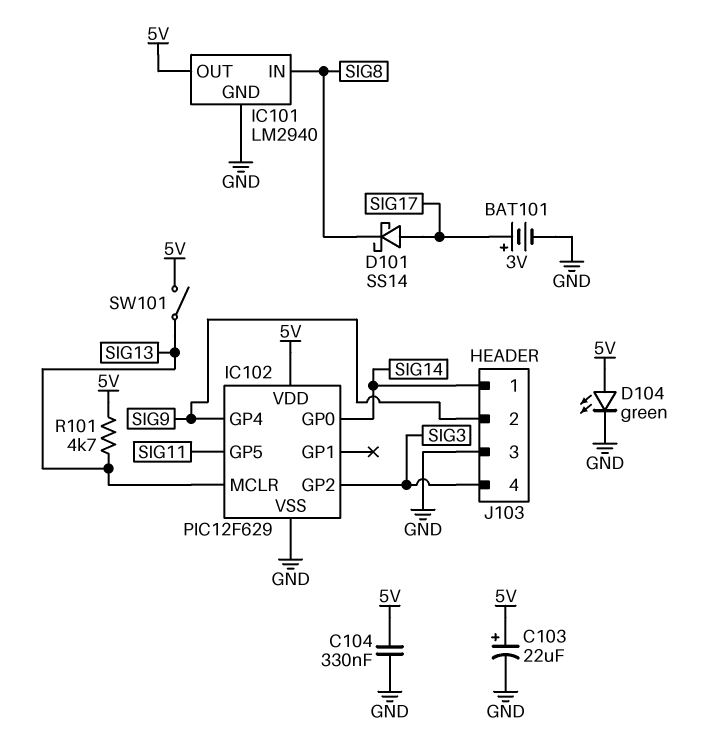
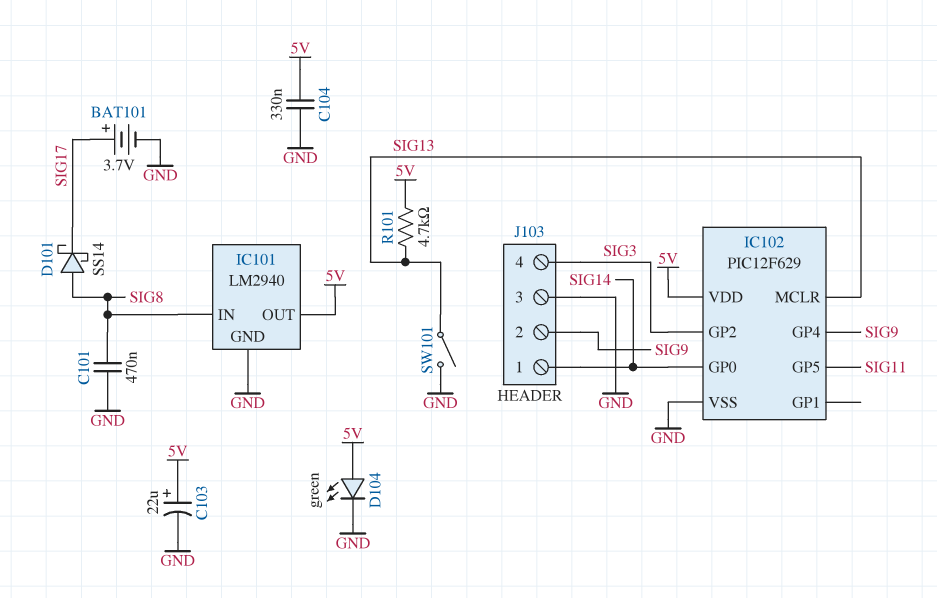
BAT101: 3V (plus SIG17, minus GND) -> 3.7V (plus SIG17, minus GND)
C101: none -> 470nF (GND, SIG8)
D101: schottky SS14 (A SIG17, K SIG8) -> schottky SS14 (A SIG8, K SIG17)
SW101: switch (5V, SIG13) -> switch (GND, SIG13)

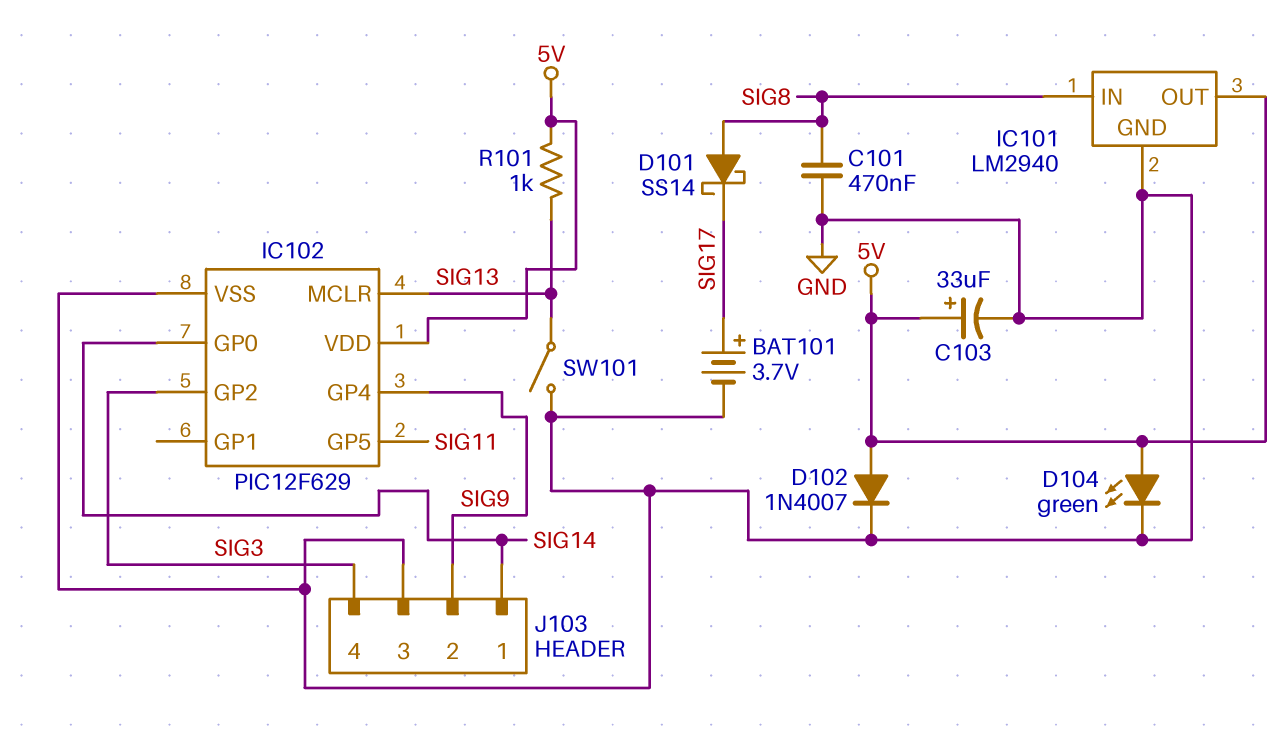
C103: 22uF (plus 5V, minus GND) -> 33uF (plus 5V, minus GND)
C104: 330nF (5V, GND) -> none
D102: none -> diode 1N4007 (A 5V, K GND)
R101: 4.7k (5V, SIG13) -> 1k (5V, SIG13)

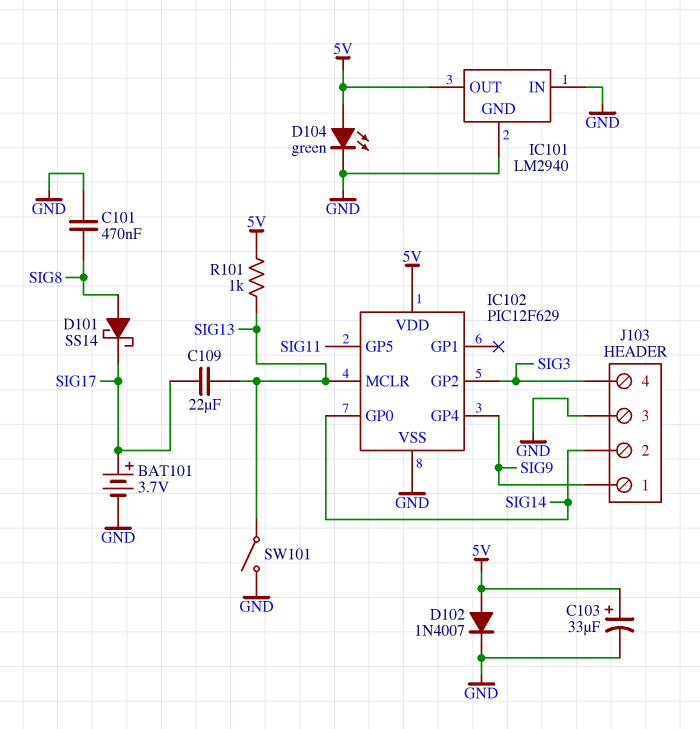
C109: none -> 22uF (SIG13, SIG17)
IC101 pin IN: SIG8 -> GND
J103 pin 1: SIG14 -> SIG9
J103 pin 2: SIG9 -> SIG14

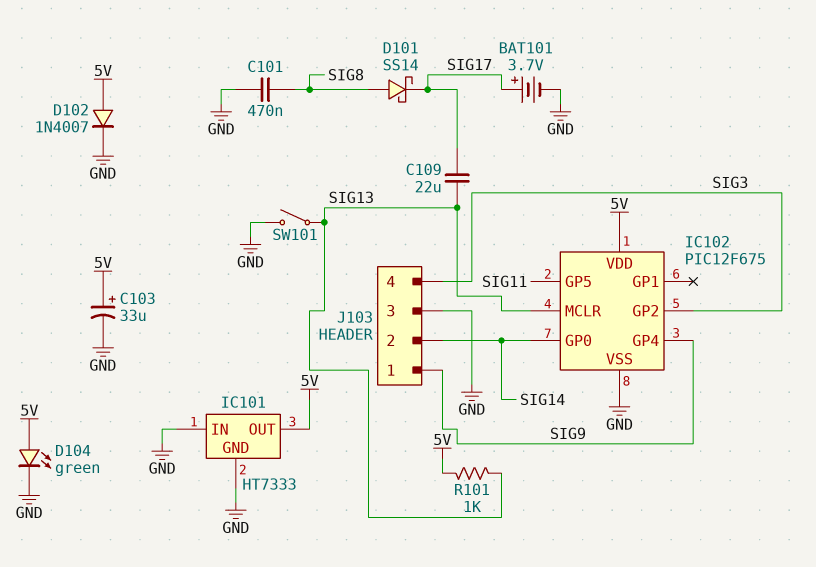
IC101: LM2940 -> HT7333
IC102: PIC12F629 -> PIC12F675

